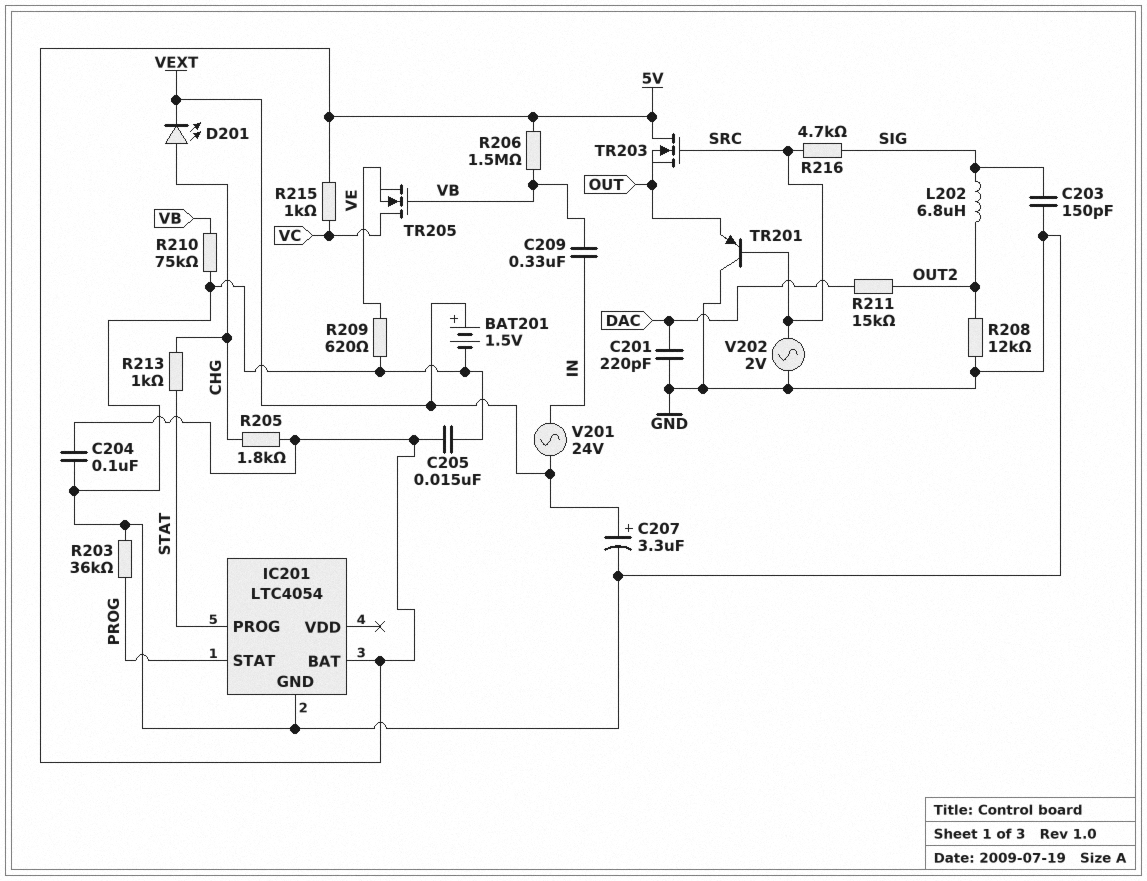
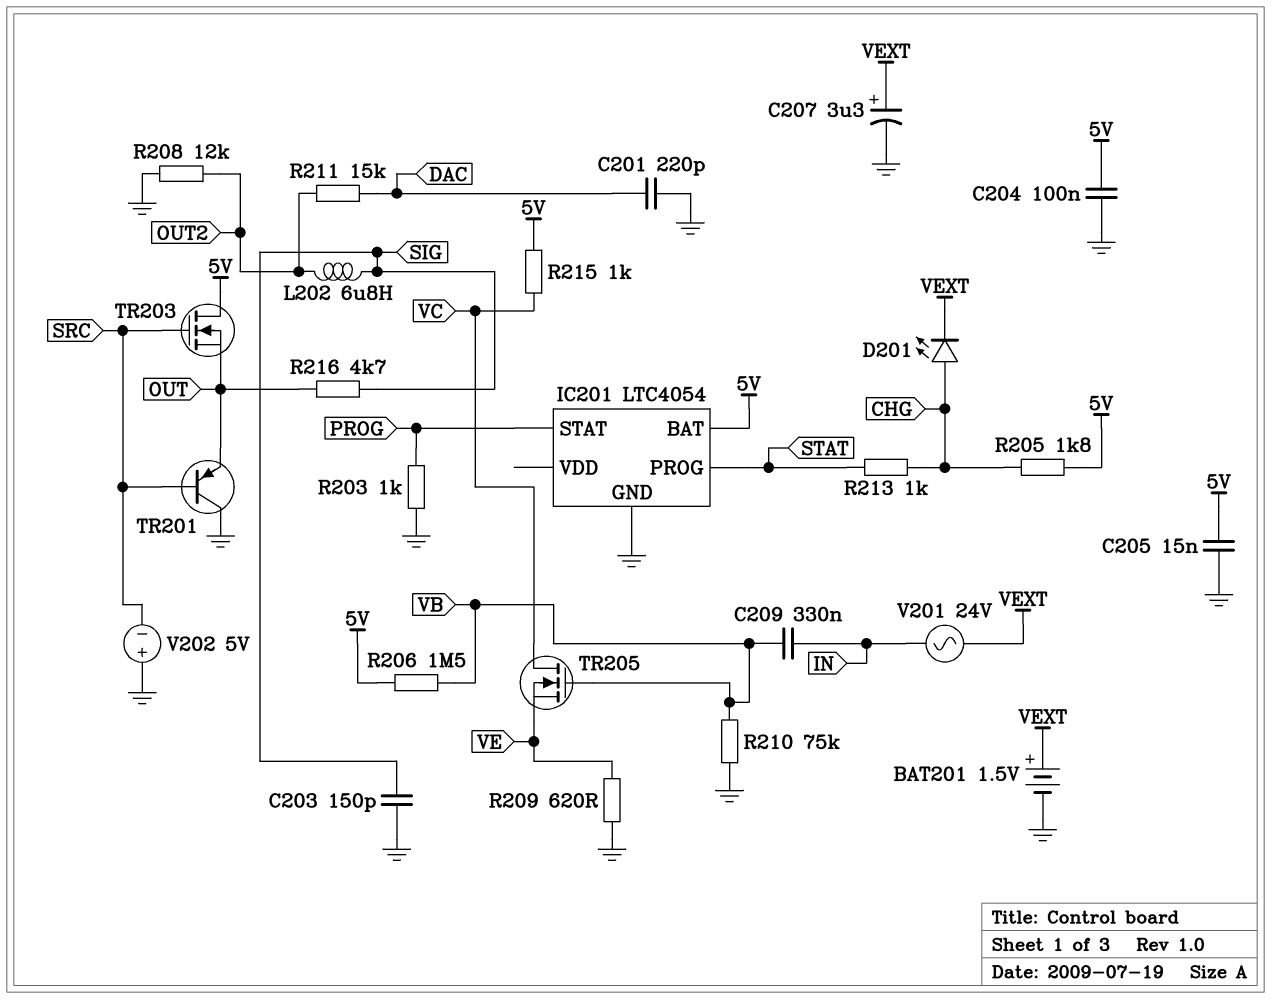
R203: 36k (GND, PROG) -> 1k (GND, PROG)
R216: 4.7k (SIG, SRC) -> 4.7k (OUT, SIG)
V202: AC 2V (GND, SRC) -> 5V (plus GND, minus SRC)

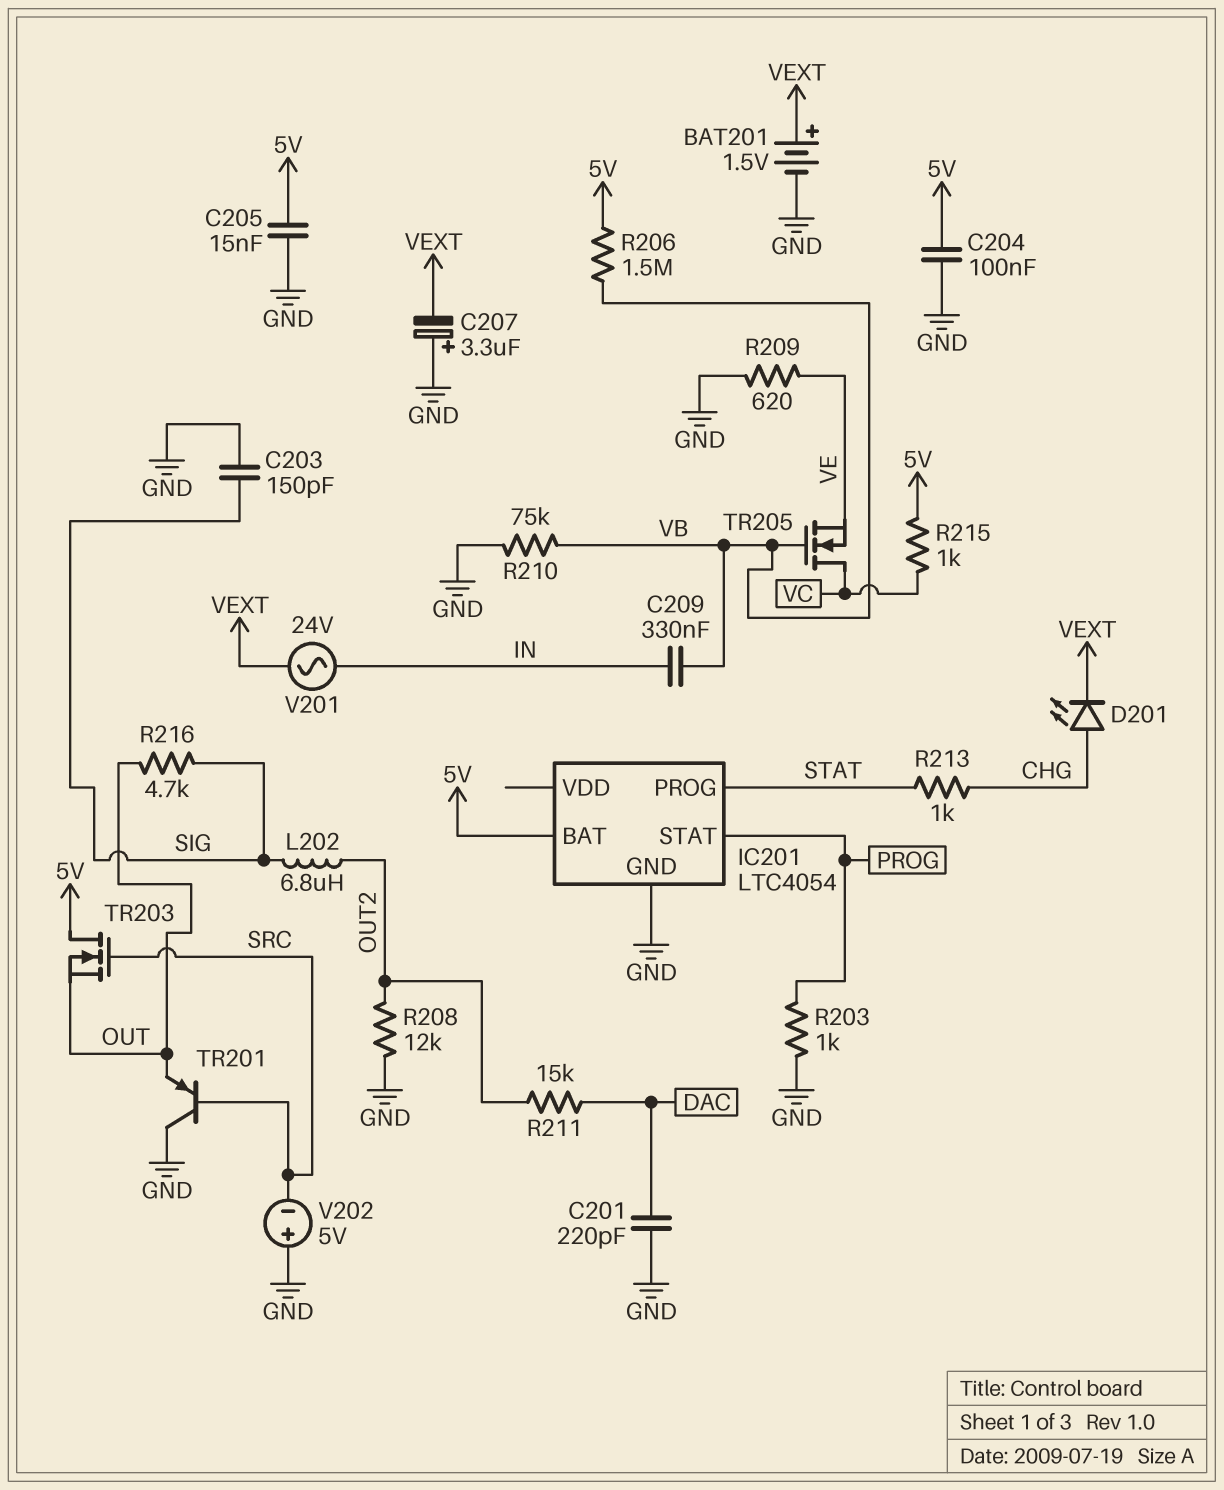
C207: 3.3uF (plus VEXT, minus GND) -> 3.3uF (plus GND, minus VEXT)
R205: 1.8k (5V, CHG) -> none

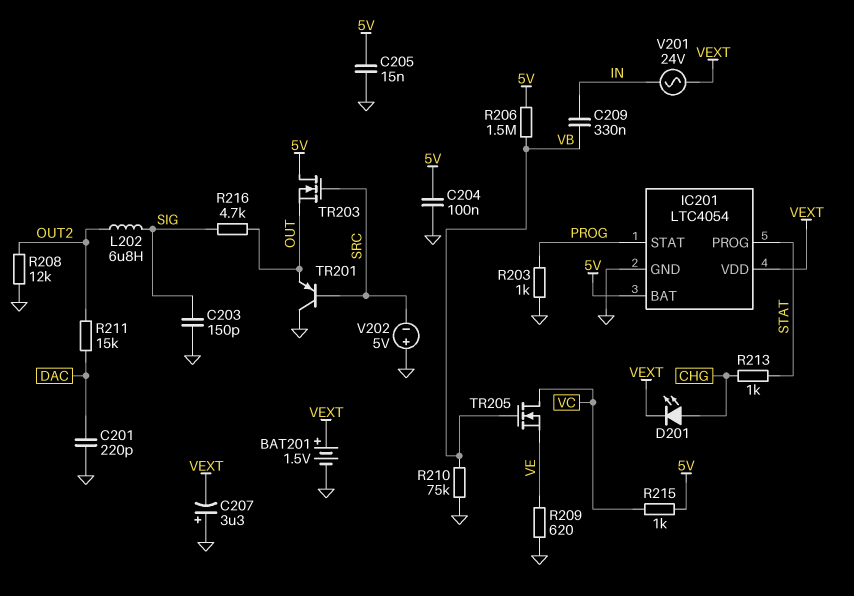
IC201 pin VDD: none -> VEXT

